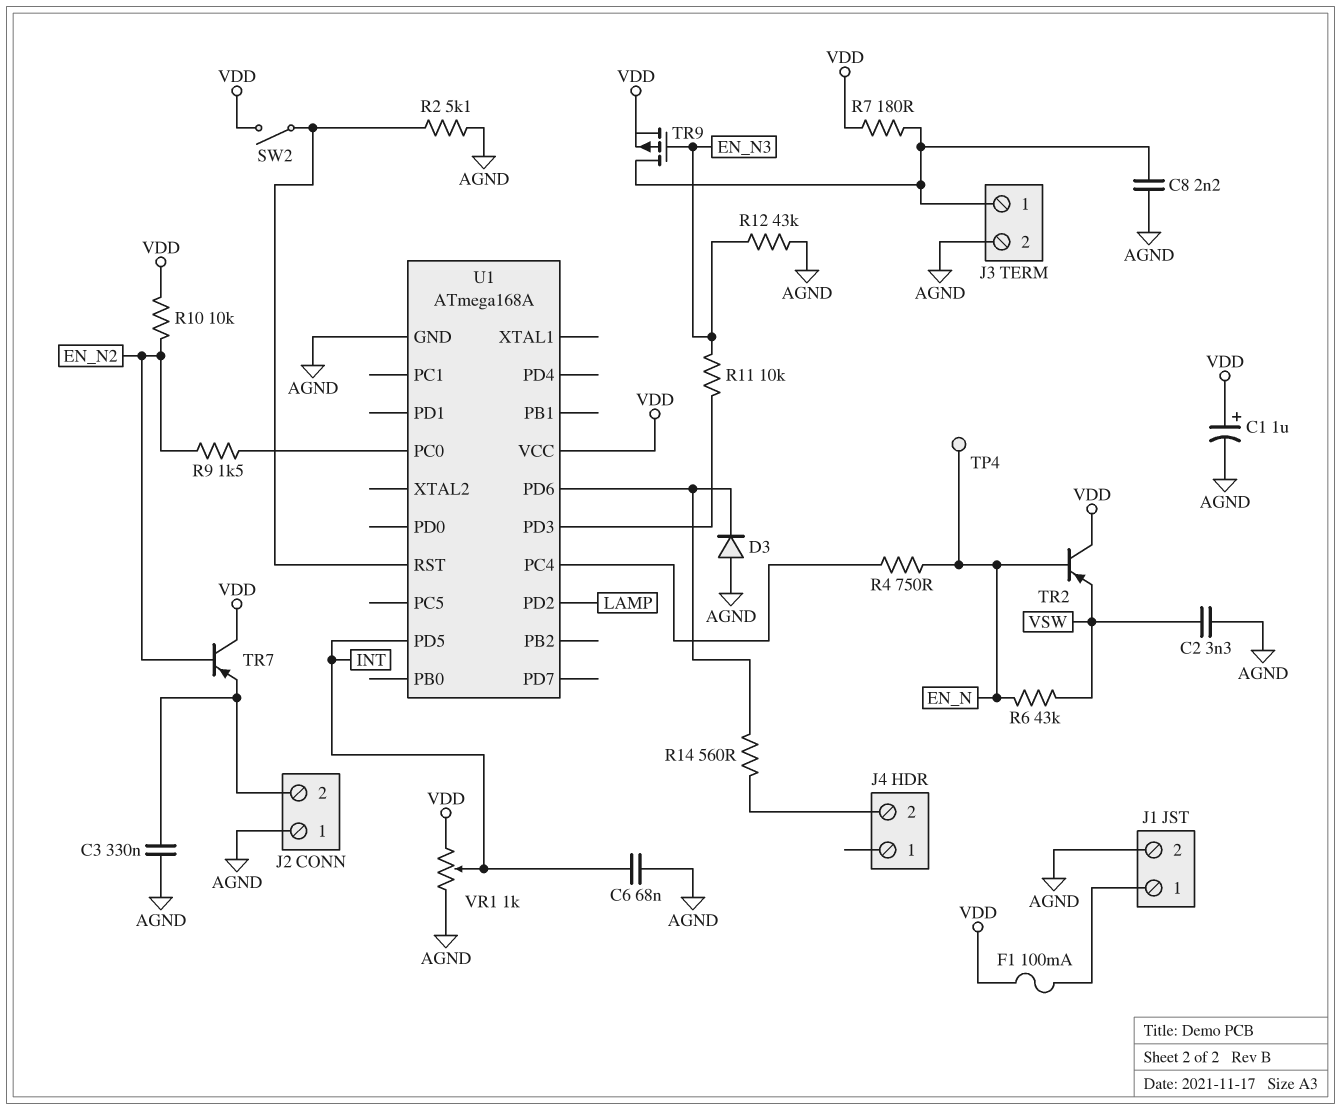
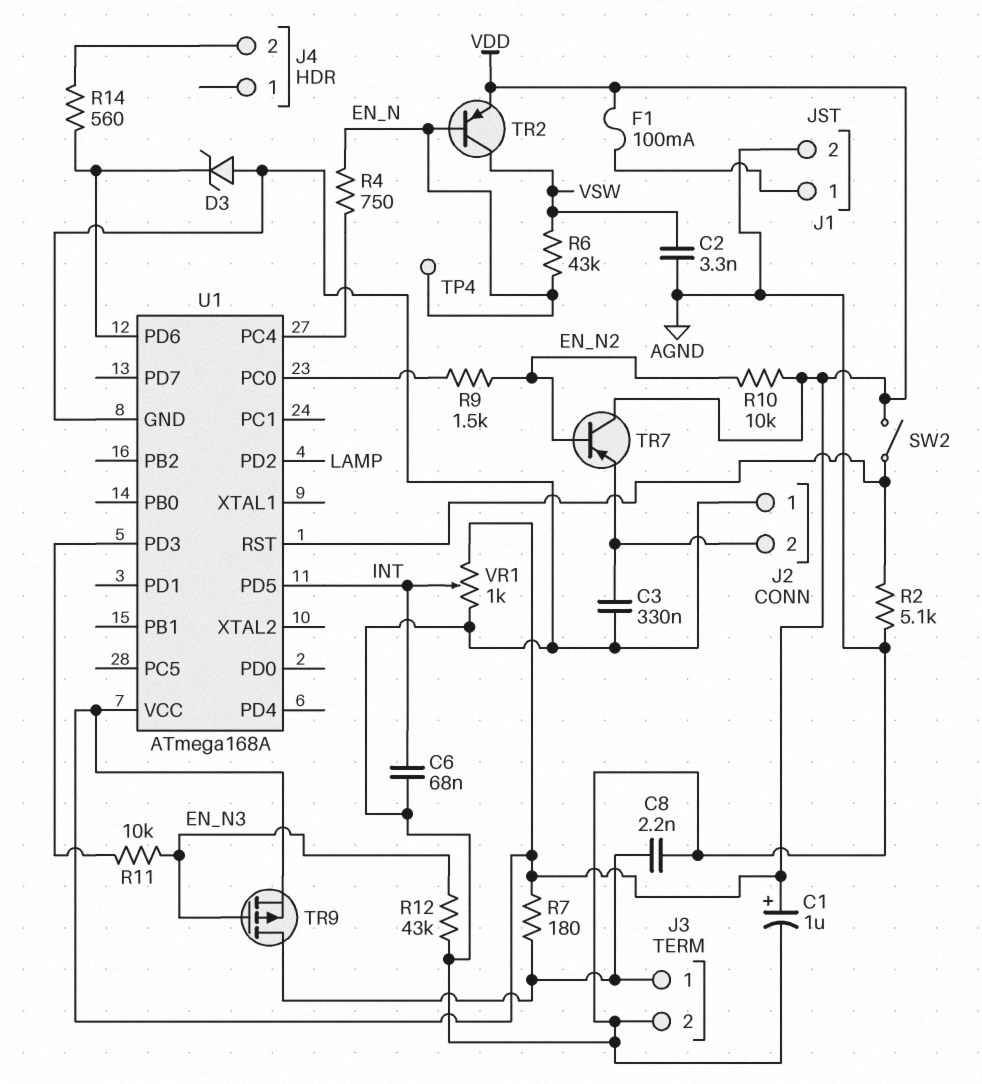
D3: diode (A AGND, K U1/PD6) -> zener (A AGND, K U1/PD6)
TR2: PNP (B EN_N, C VDD, E VSW) -> PNP (B EN_N, C VSW, E VDD)

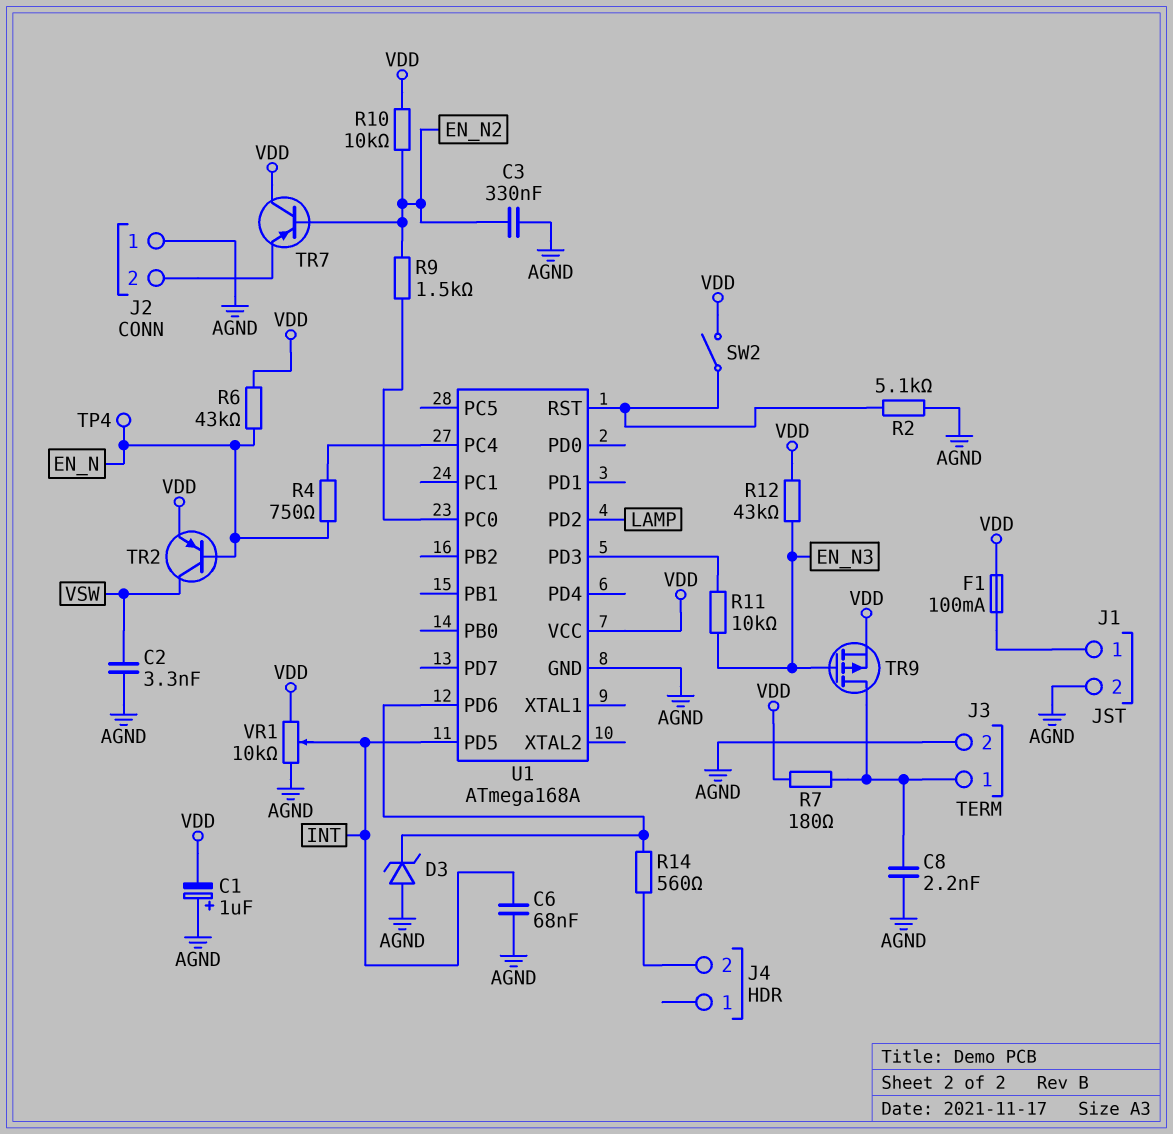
C1: 1uF (plus VDD, minus AGND) -> 1uF (plus AGND, minus VDD)
C3: 330nF (AGND, J2/2) -> 330nF (AGND, EN_N2)
R6: 43k (EN_N, VSW) -> 43k (EN_N, VDD)
R12: 43k (AGND, EN_N3) -> 43k (EN_N3, VDD)
VR1: 1k (AGND, VDD, wiper INT) -> 10k (AGND, VDD, wiper INT)

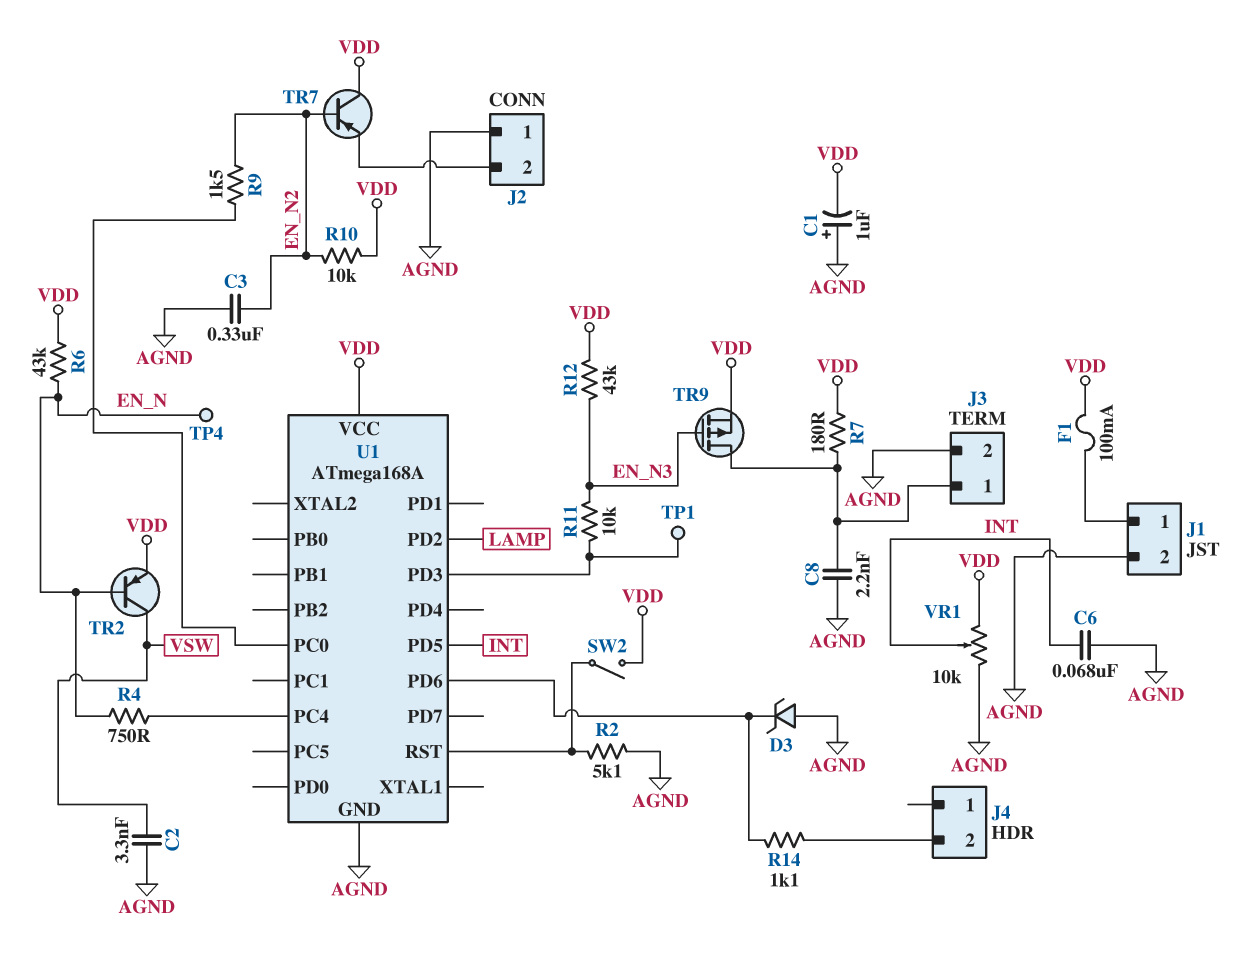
R14: 560 (J4/2, U1/PD6) -> 1.1k (J4/2, U1/PD6)
TP1: none -> test point (U1/PD3)

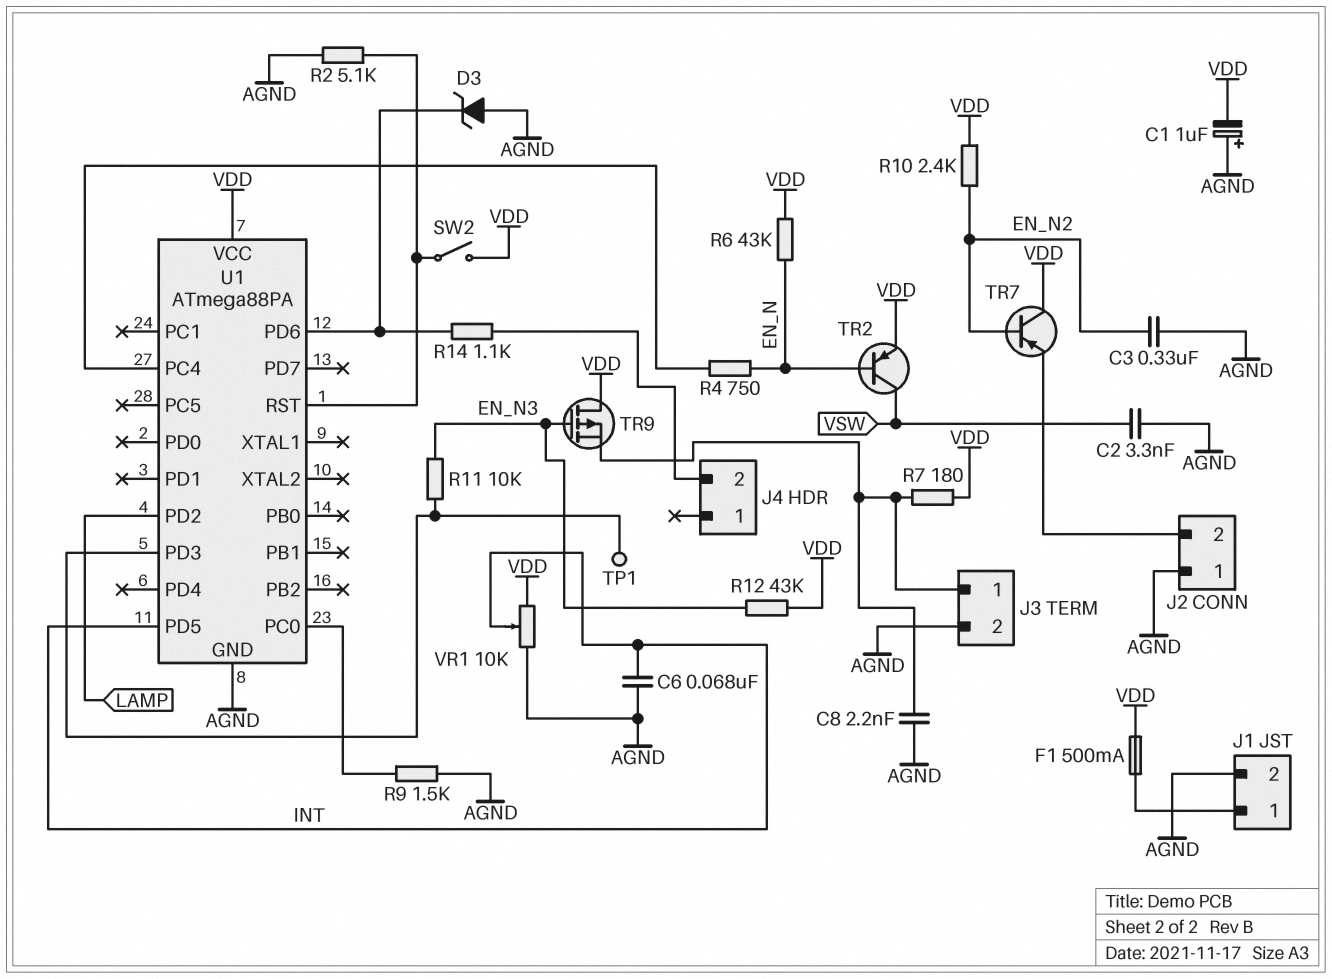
F1: 100mA (J1/1, VDD) -> 500mA (J1/1, VDD)
R9: 1.5k (EN_N2, U1/PC0) -> 1.5k (AGND, U1/PC0)
R10: 10k (EN_N2, VDD) -> 2.4k (EN_N2, VDD)
TP4: test point (EN_N) -> none
TR9: PMOS (G EN_N3, D J3/1, S VDD) -> PMOS (G EN_N3, D VDD, S J3/1)
U1: ATmega168A -> ATmega88PA

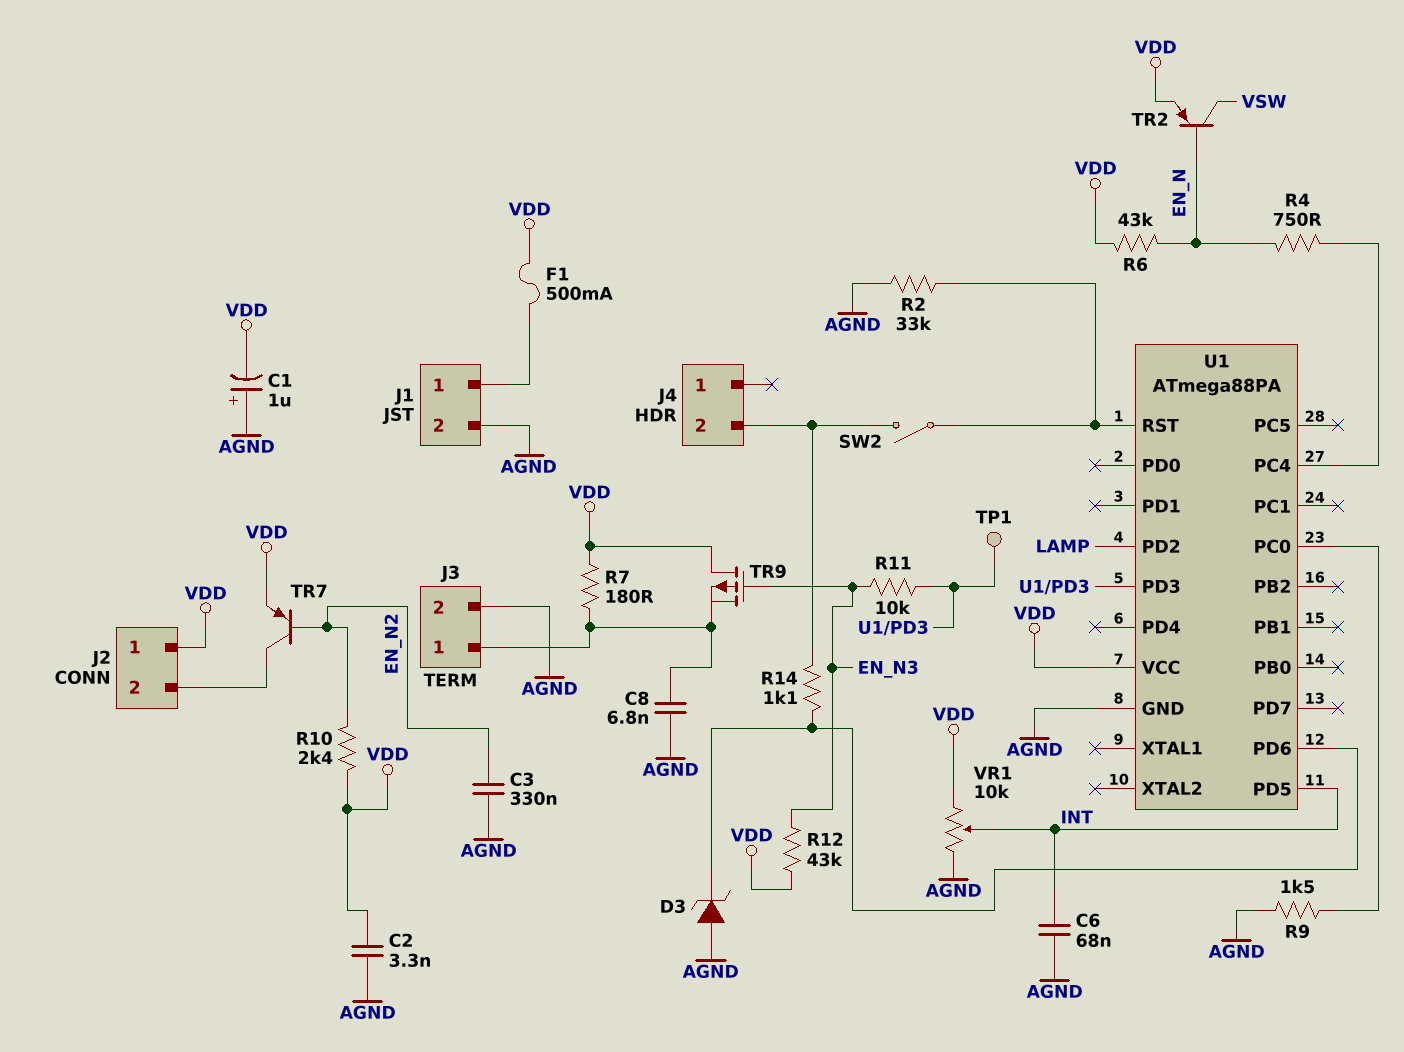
C2: 3.3nF (AGND, VSW) -> 3.3nF (AGND, VDD)
C8: 2.2nF (AGND, J3/1) -> 6.8nF (AGND, J3/1)
J2 pin 1: AGND -> VDD
R2: 5.1k (AGND, U1/RST) -> 33k (AGND, U1/RST)
SW2: switch (U1/RST, VDD) -> switch (J4/2, U1/RST)
TR7: PNP (B EN_N2, C VDD, E J2/2) -> PNP (B EN_N2, C J2/2, E VDD)

